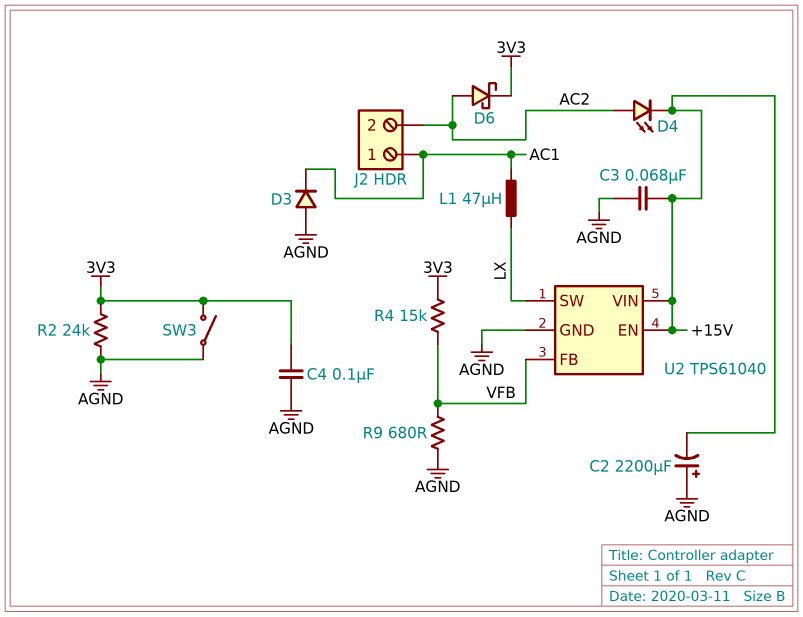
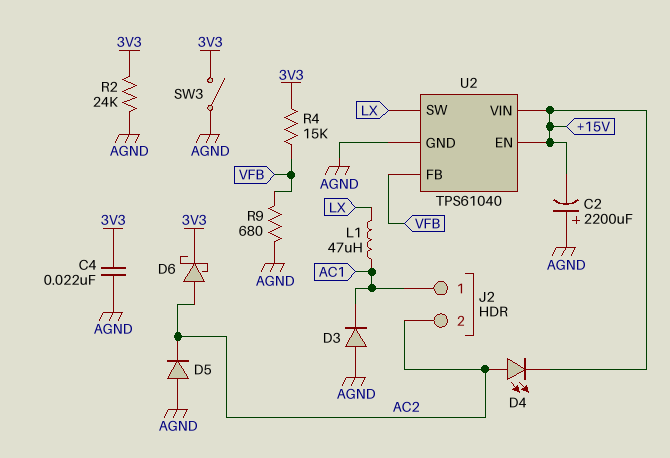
C3: 68nF (+15V, AGND) -> none
C4: 100nF (3V3, AGND) -> 22nF (3V3, AGND)
D5: none -> diode (A AGND, K AC2)

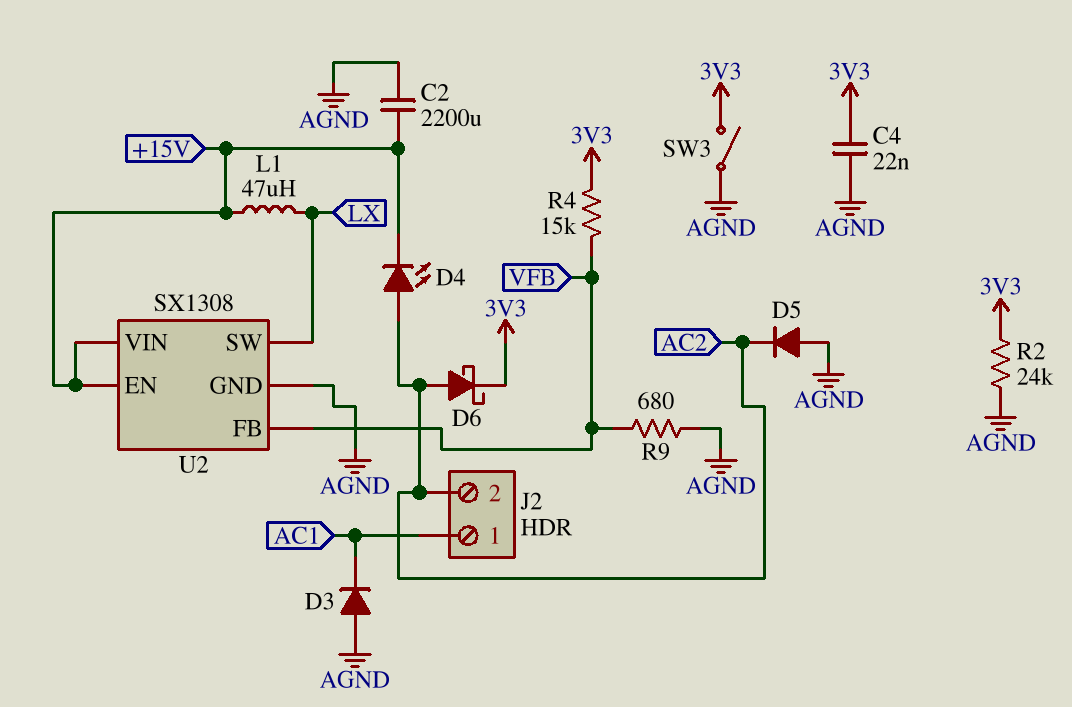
C2: 2200uF (plus AGND, minus +15V) -> 2200uF (+15V, AGND)
L1: 47uH (AC1, LX) -> 47uH (+15V, LX)
U2: TPS61040 -> SX1308

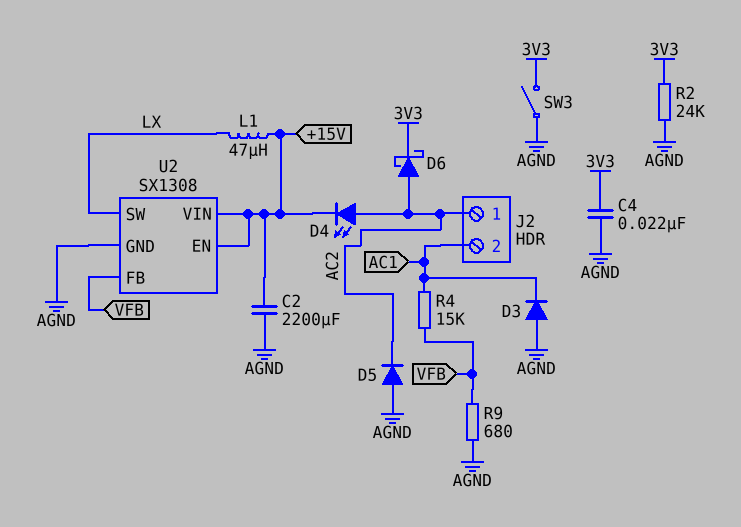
J2 pin 1: AC1 -> AC2
J2 pin 2: AC2 -> AC1
R4: 15k (3V3, VFB) -> 15k (AC1, VFB)

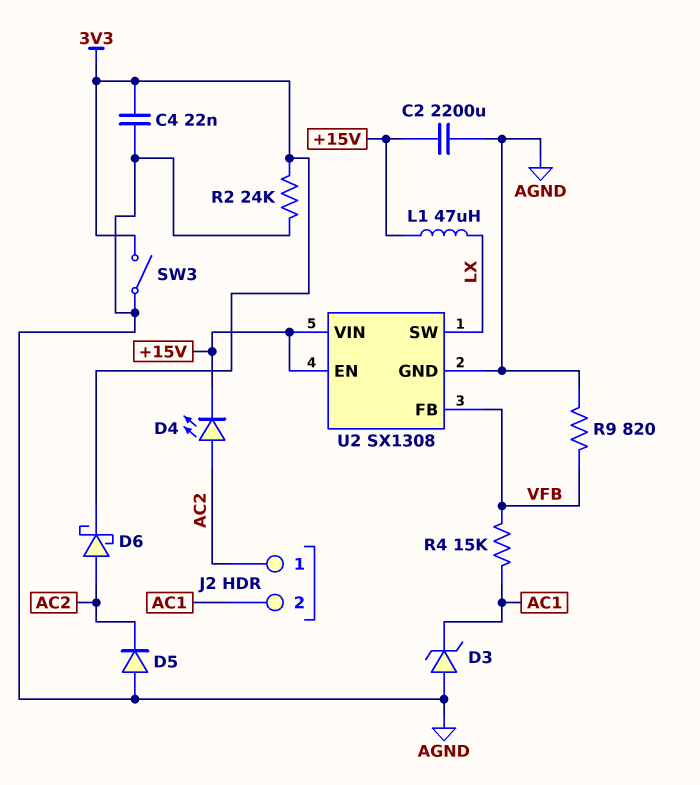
D3: diode (A AGND, K AC1) -> zener (A AGND, K AC1)
R9: 680 (AGND, VFB) -> 820 (AGND, VFB)

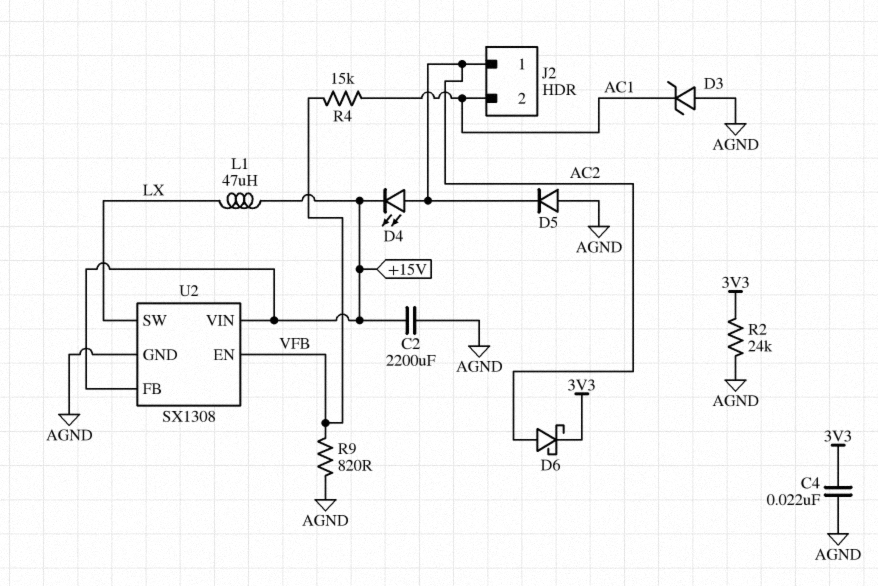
SW3: switch (3V3, AGND) -> none
U2 pin EN: +15V -> VFB
U2 pin FB: VFB -> +15V

